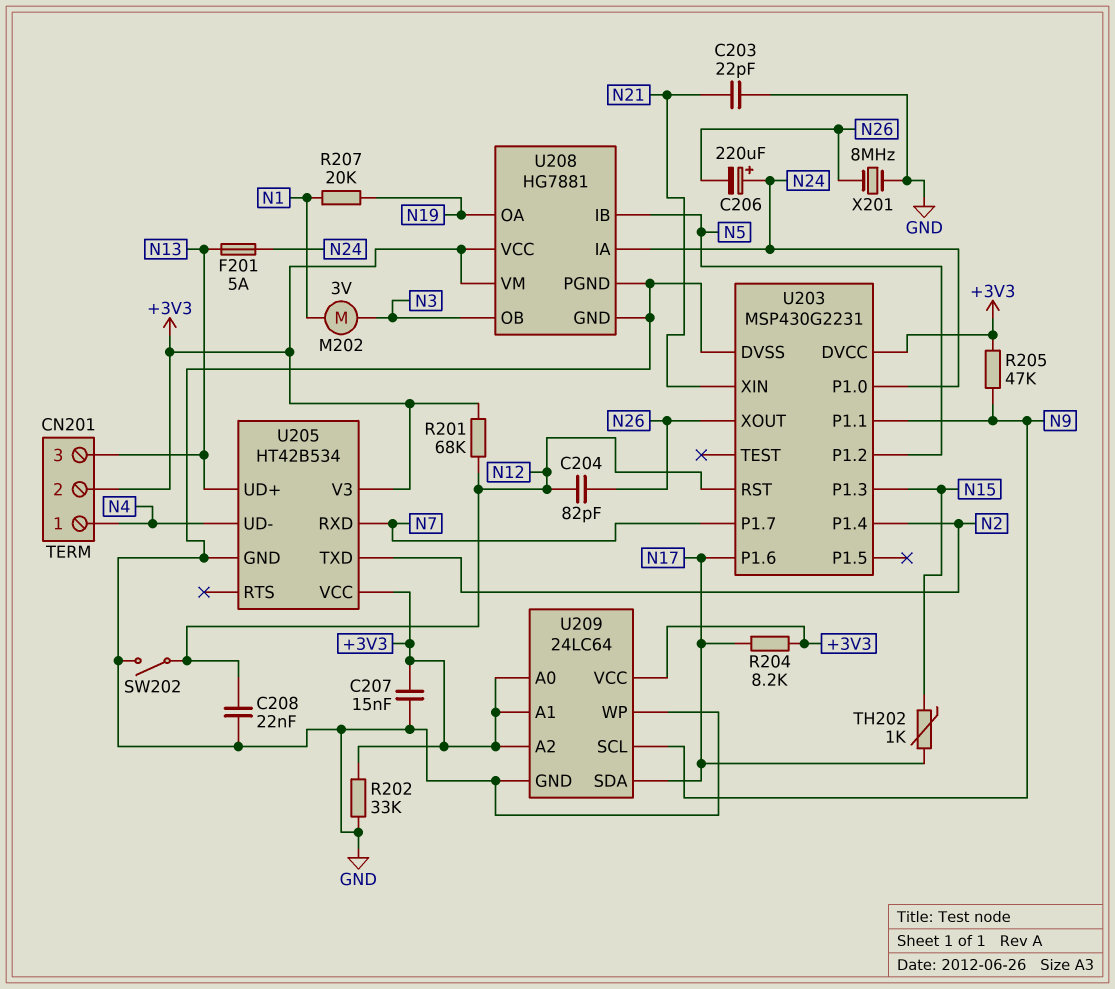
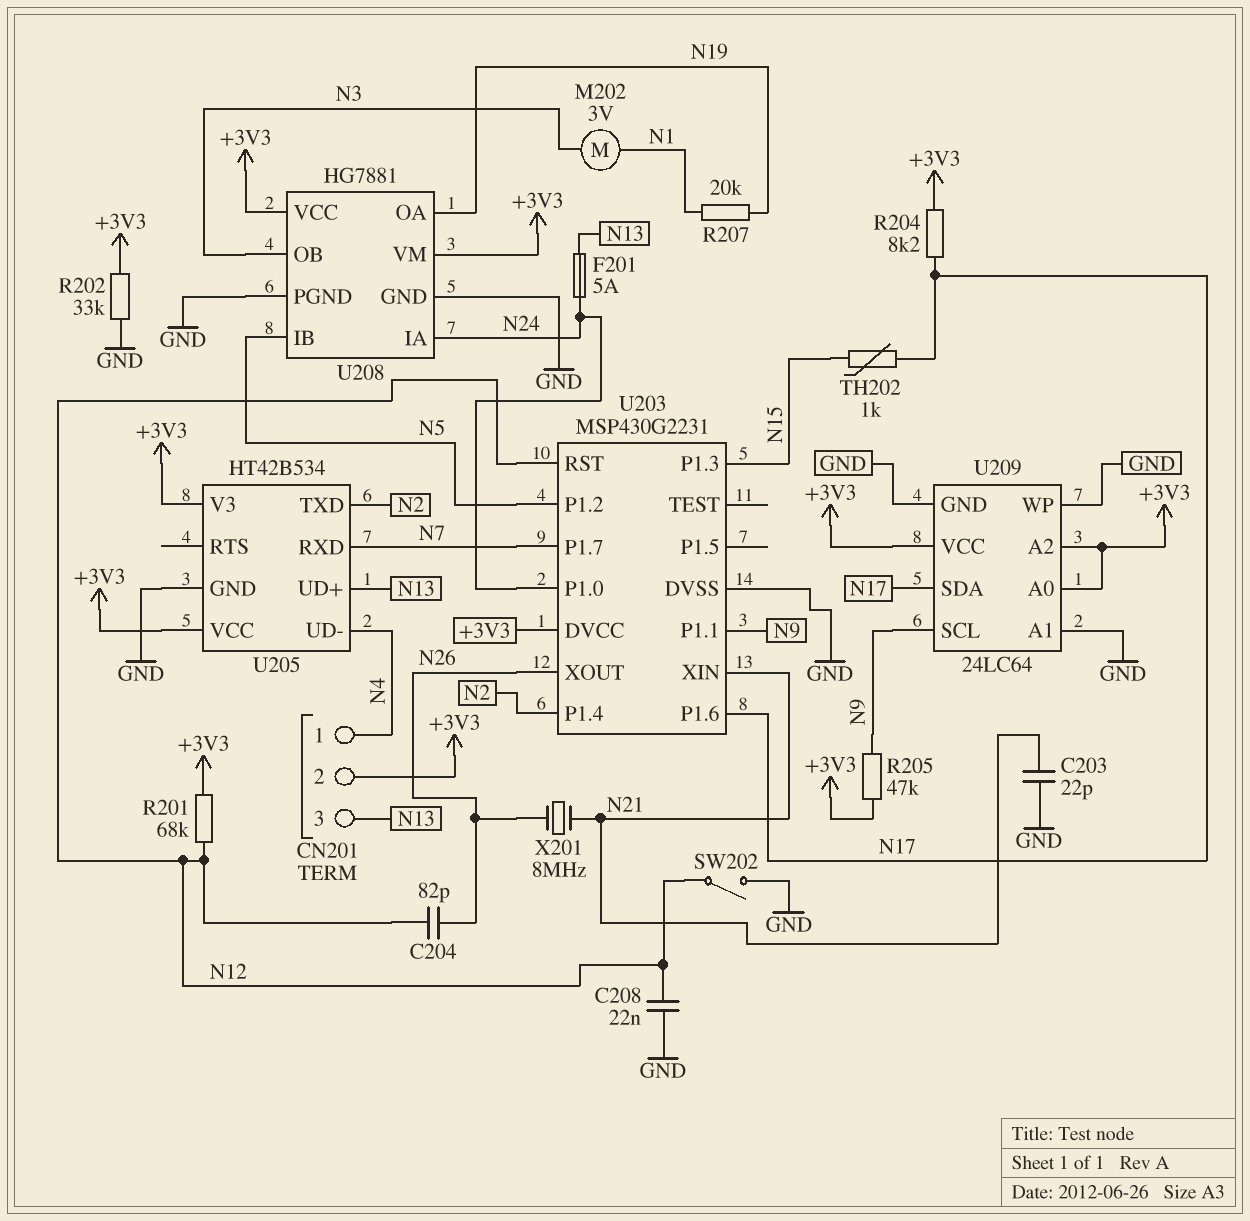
C206: 220uF (plus N24, minus N26) -> none
C207: 15nF (+3V3, GND) -> none
U209 pin A1: +3V3 -> GND
X201: 8MHz (GND, N26) -> 8MHz (N21, N26)

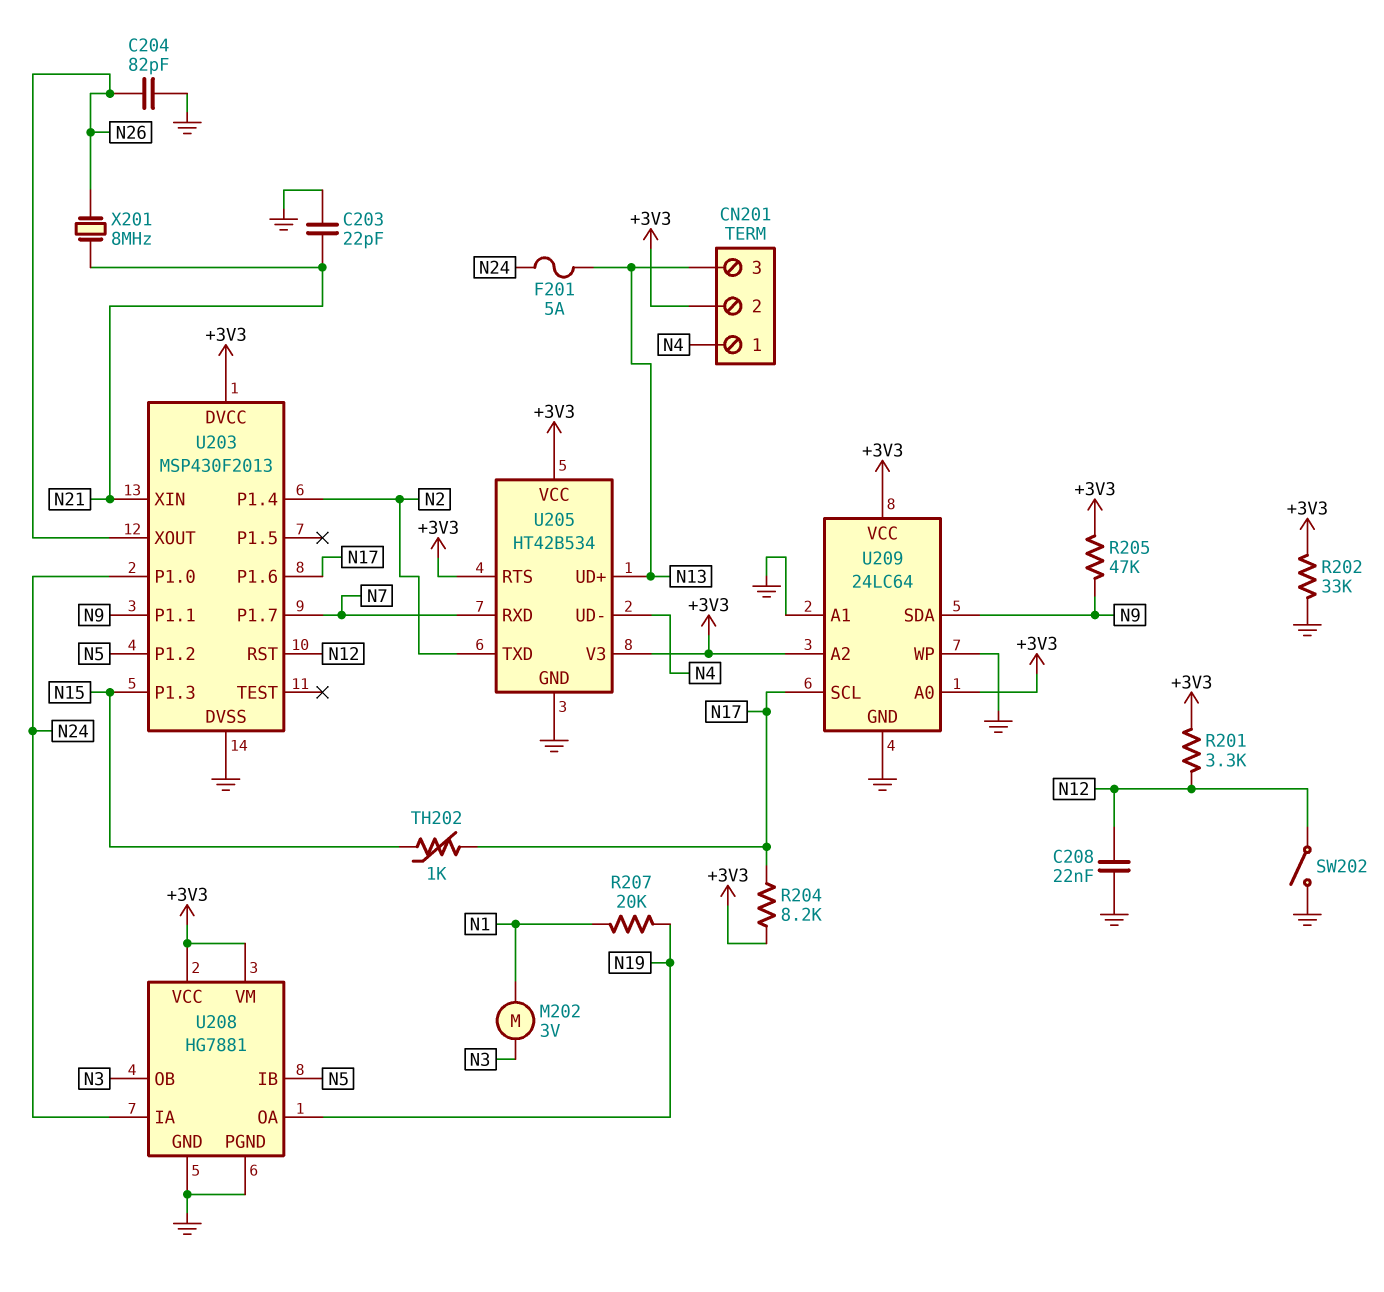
C204: 82pF (N12, N26) -> 82pF (GND, N26)
R201: 68k (+3V3, N12) -> 3.3k (+3V3, N12)
U203: MSP430G2231 -> MSP430F2013
U205 pin RTS: none -> +3V3
U209 pin SCL: N9 -> N17
U209 pin SDA: N17 -> N9

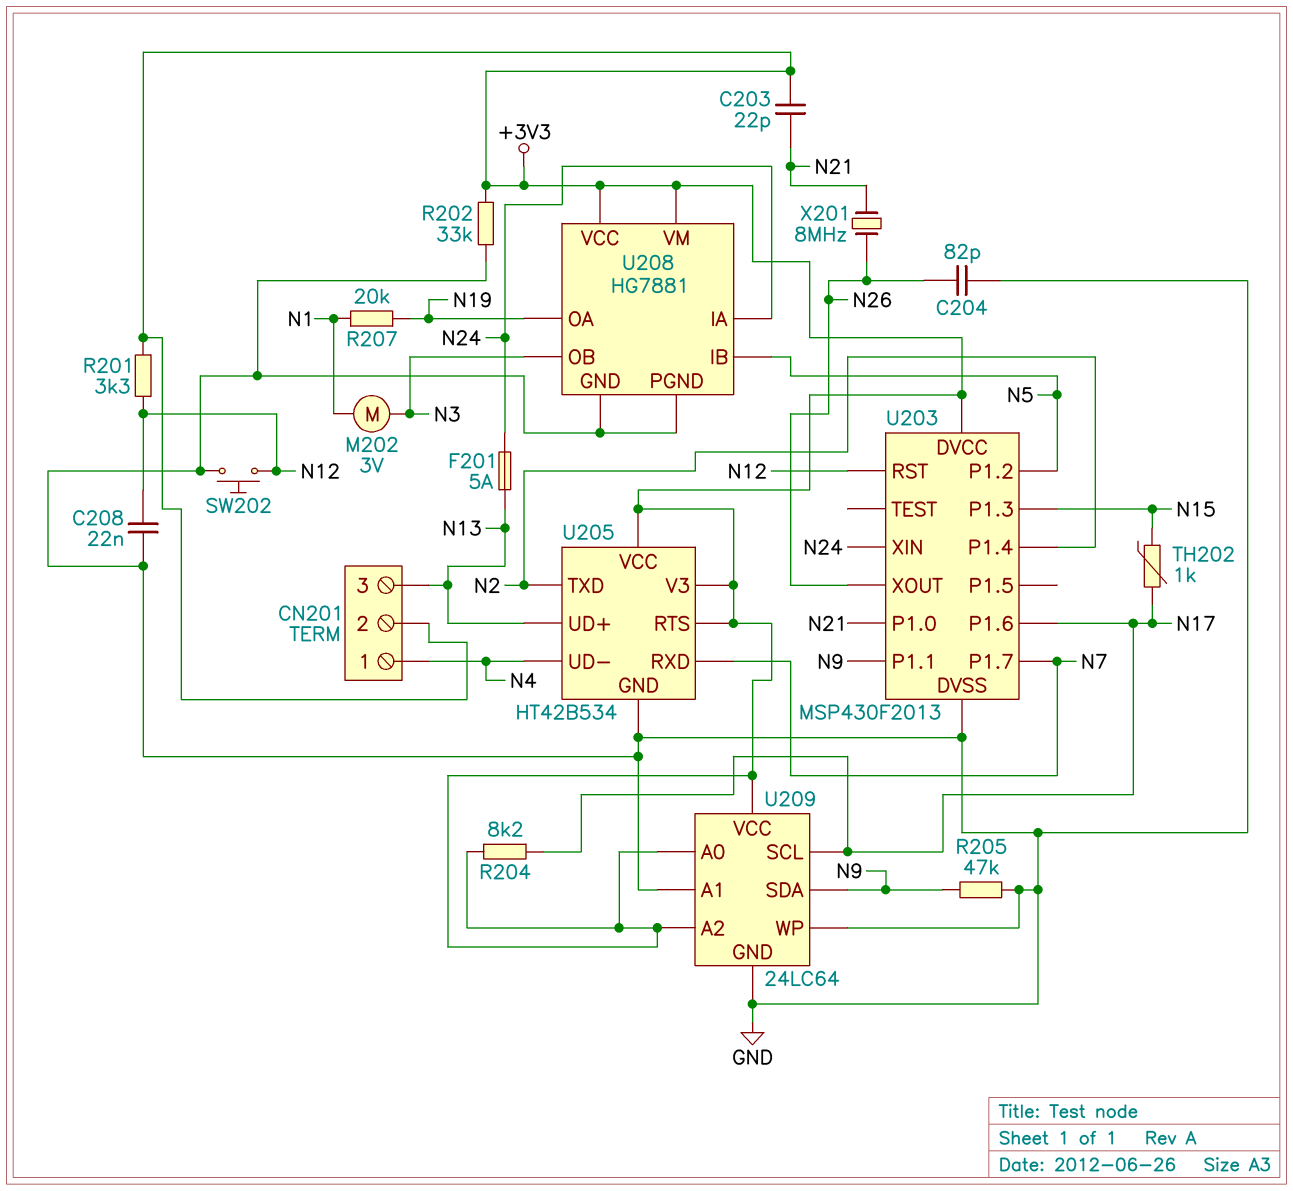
C203: 22pF (GND, N21) -> 22pF (+3V3, N21)
R205: 47k (+3V3, N9) -> 47k (GND, N9)
SW202: switch (GND, N12) -> button (GND, N12)
U203 pin P1.0: N24 -> N21
U203 pin XIN: N21 -> N24

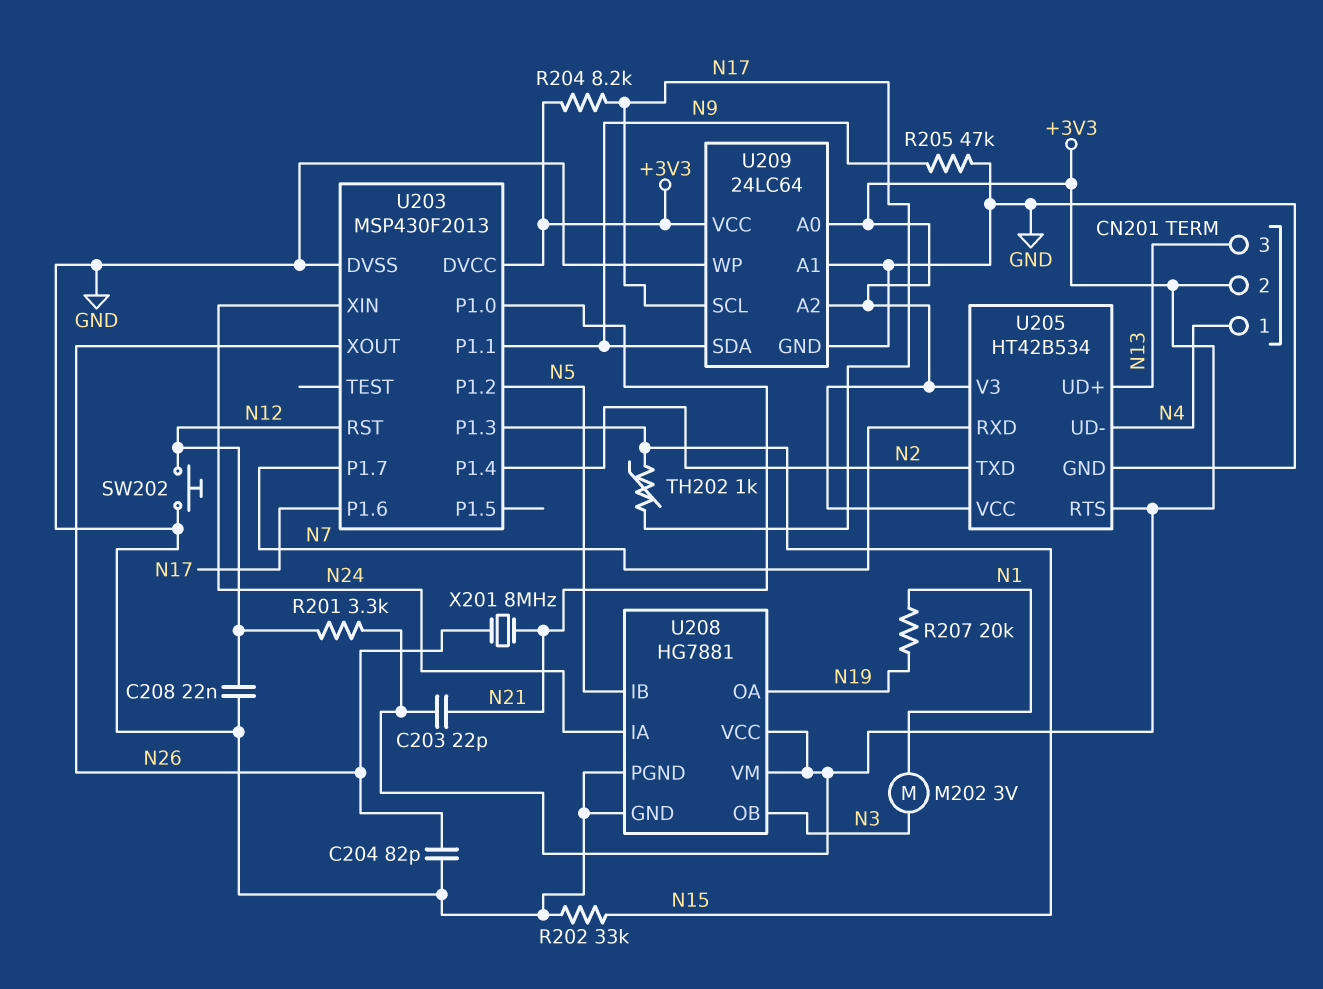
F201: 5A (N13, N24) -> none
R202: 33k (+3V3, GND) -> 33k (GND, N15)

